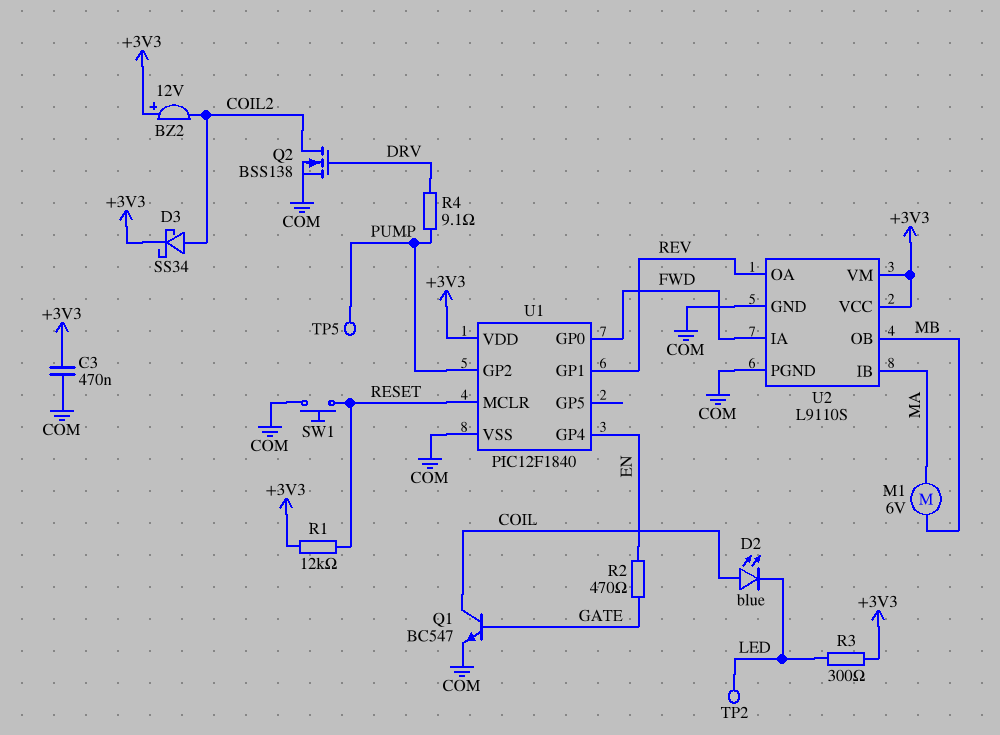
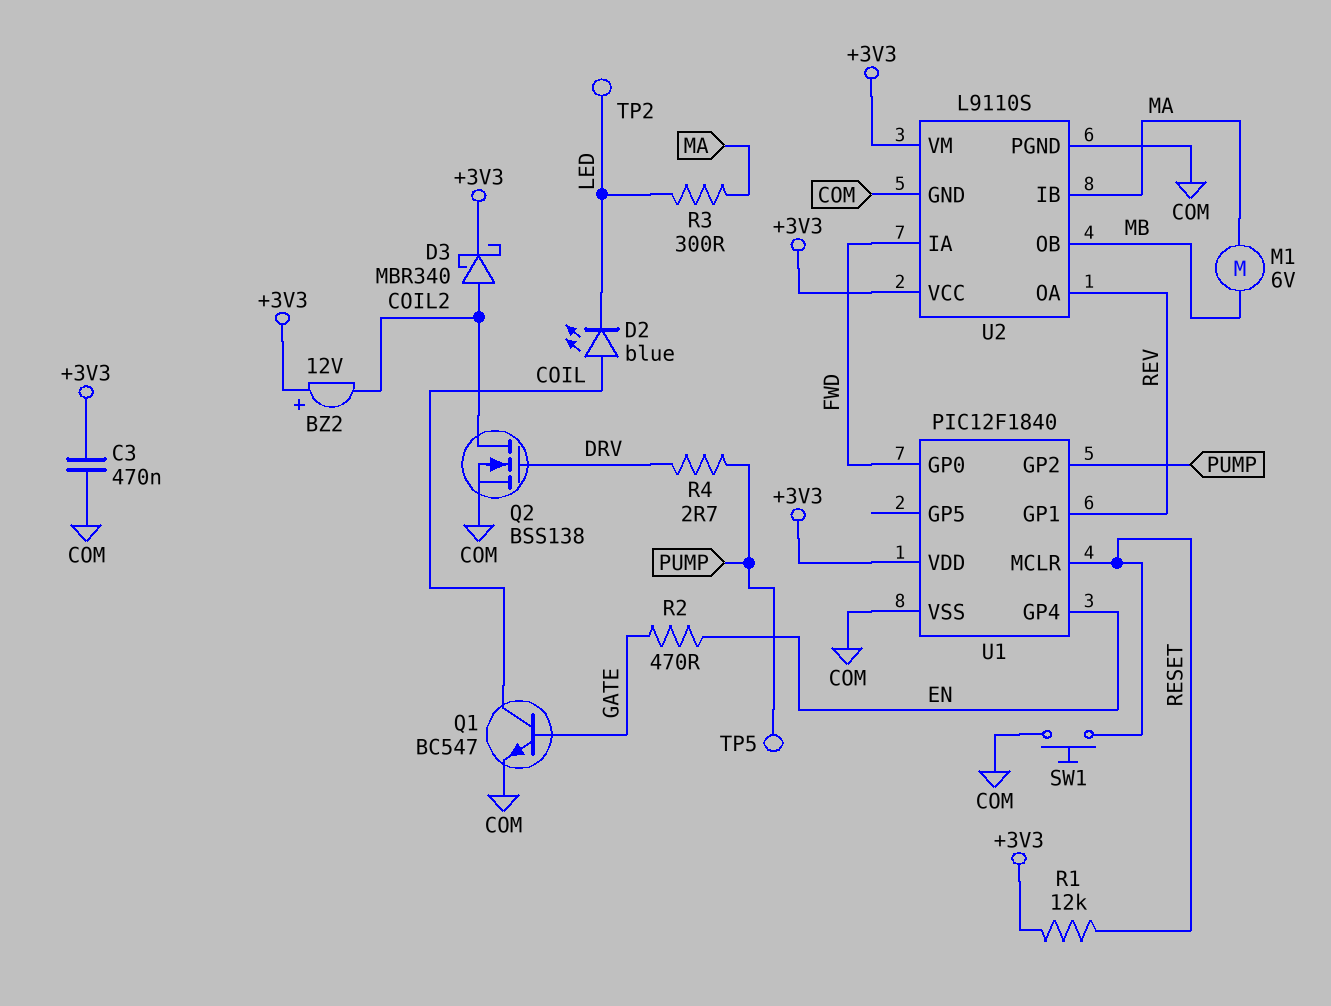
D3: schottky SS34 (A COIL2, K +3V3) -> schottky MBR340 (A COIL2, K +3V3)
R3: 300 (+3V3, LED) -> 300 (LED, MA)
R4: 9.1 (DRV, PUMP) -> 2.7 (DRV, PUMP)

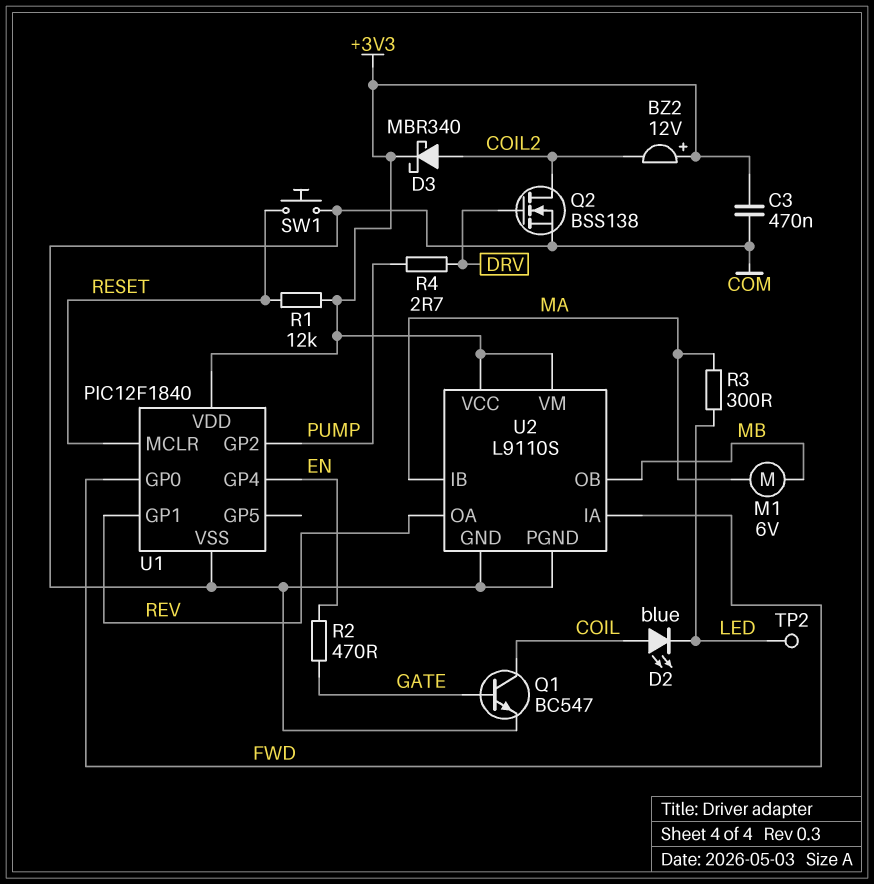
TP5: test point (PUMP) -> none

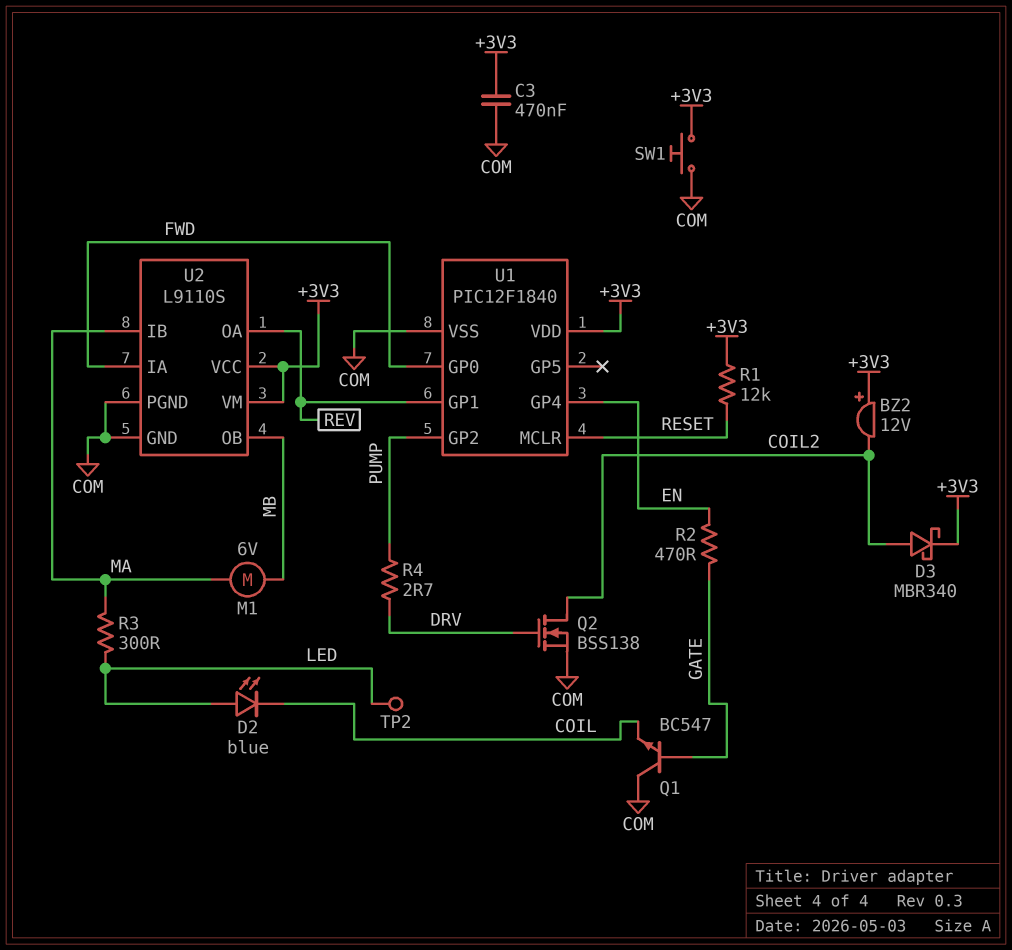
D2: LED blue (A COIL, K LED) -> LED blue (A LED, K COIL)
Q1: NPN BC547 (B GATE, C COIL, E COM) -> NPN BC547 (B GATE, C COM, E COIL)
SW1: button (COM, RESET) -> button (+3V3, COM)

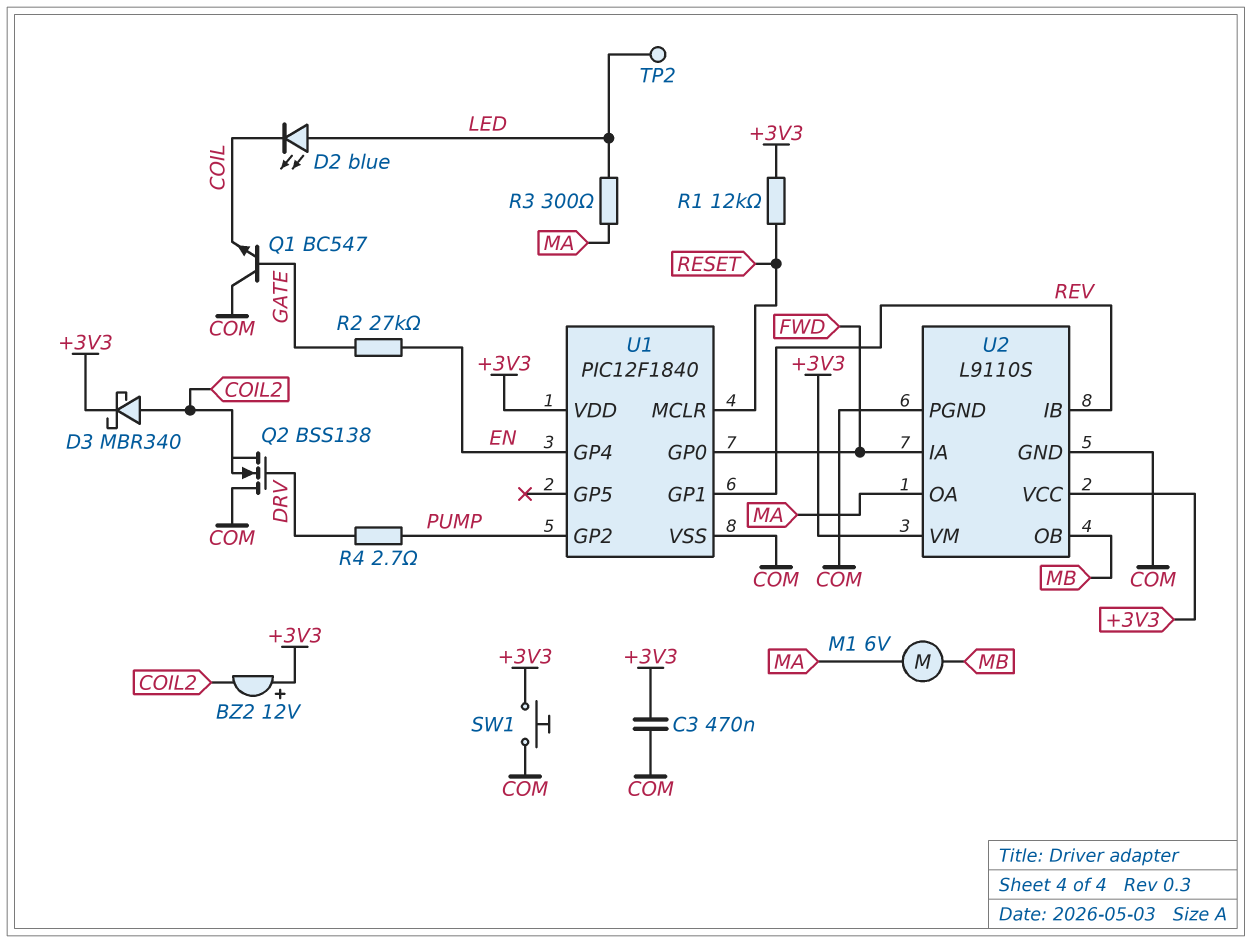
Q2: NMOS BSS138 (G DRV, D COIL2, S COM) -> NMOS BSS138 (G DRV, D COM, S COIL2)
R2: 470 (EN, GATE) -> 27k (EN, GATE)
U2 pin IB: MA -> REV
U2 pin OA: REV -> MA

